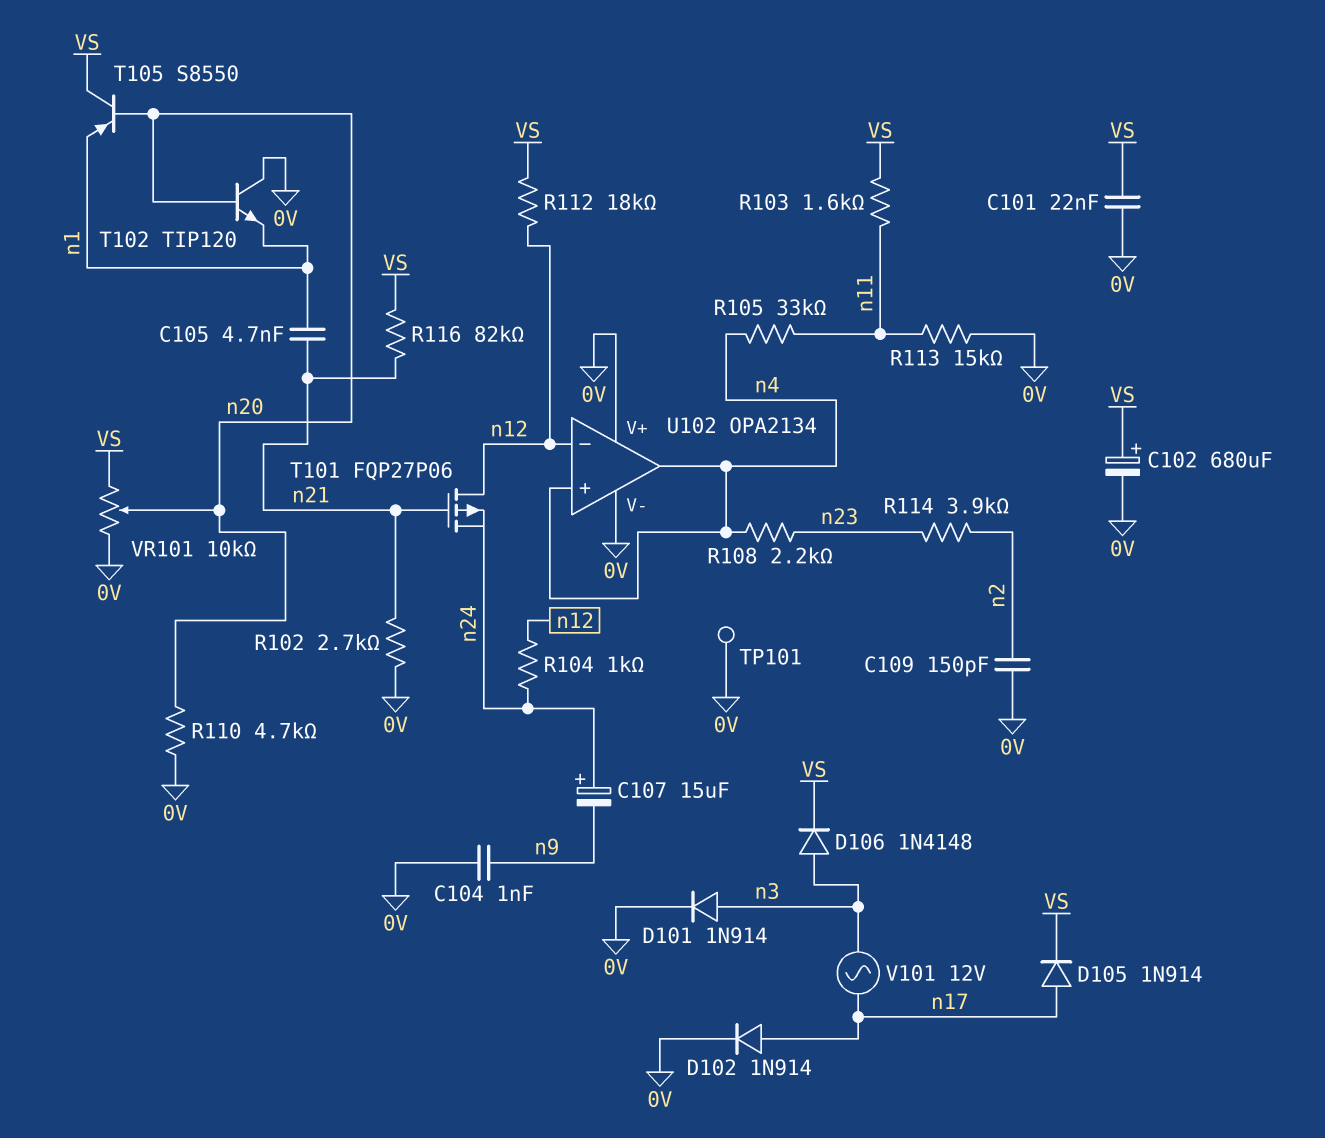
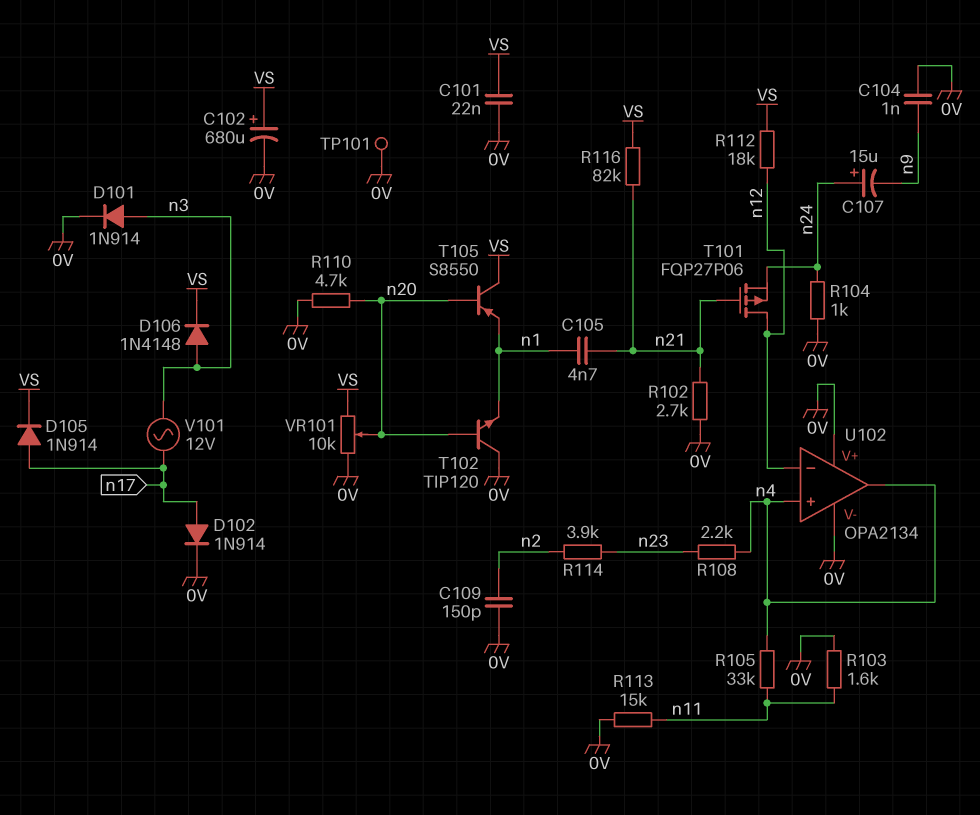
R103: 1.6k (VS, n11) -> 1.6k (0V, n11)
R104: 1k (n12, n24) -> 1k (0V, n24)

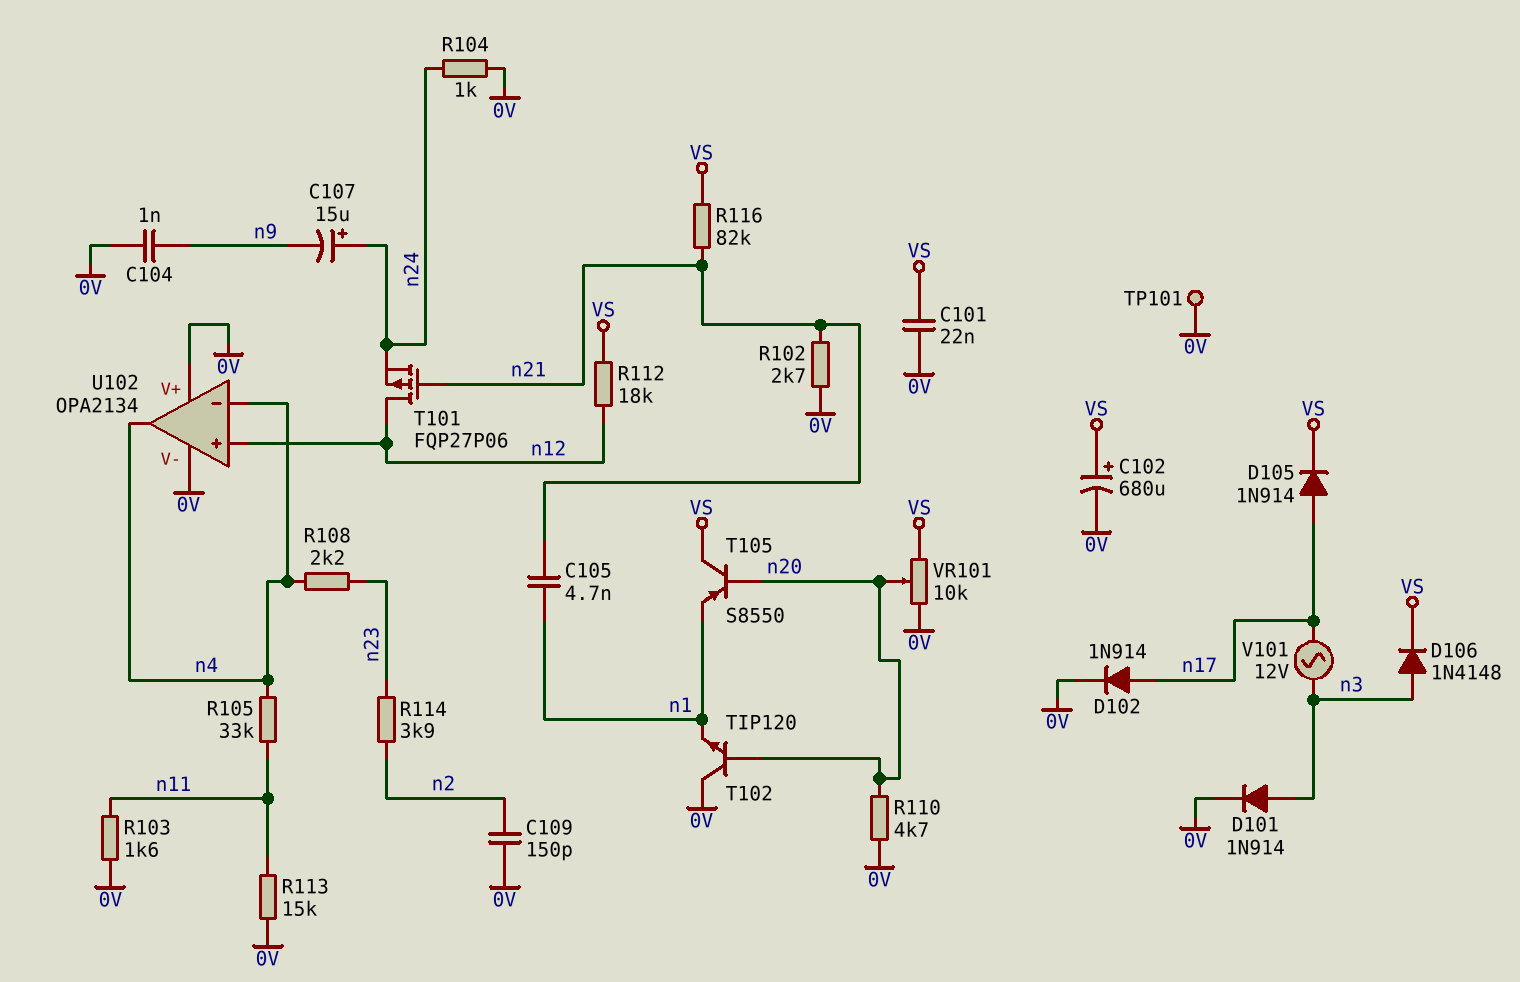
U102 pin in+: n4 -> n12
U102 pin in-: n12 -> n4

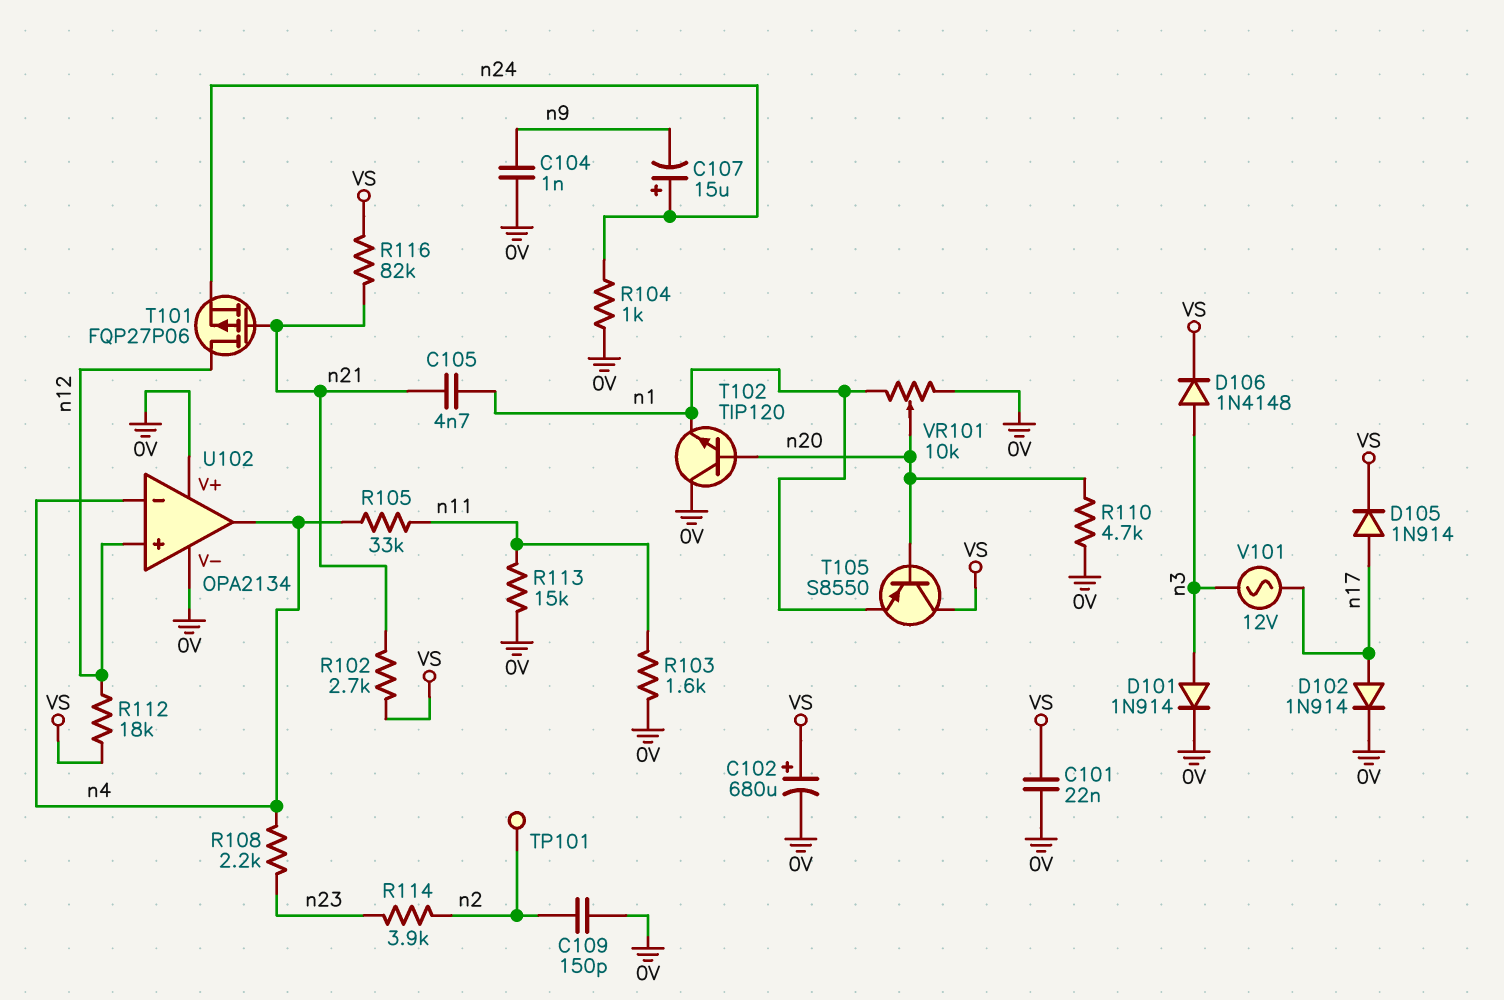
R102: 2.7k (0V, n21) -> 2.7k (VS, n21)
TP101: test point (0V) -> test point (n2)
VR101: 10k (0V, VS, wiper n20) -> 10k (0V, n1, wiper n20)

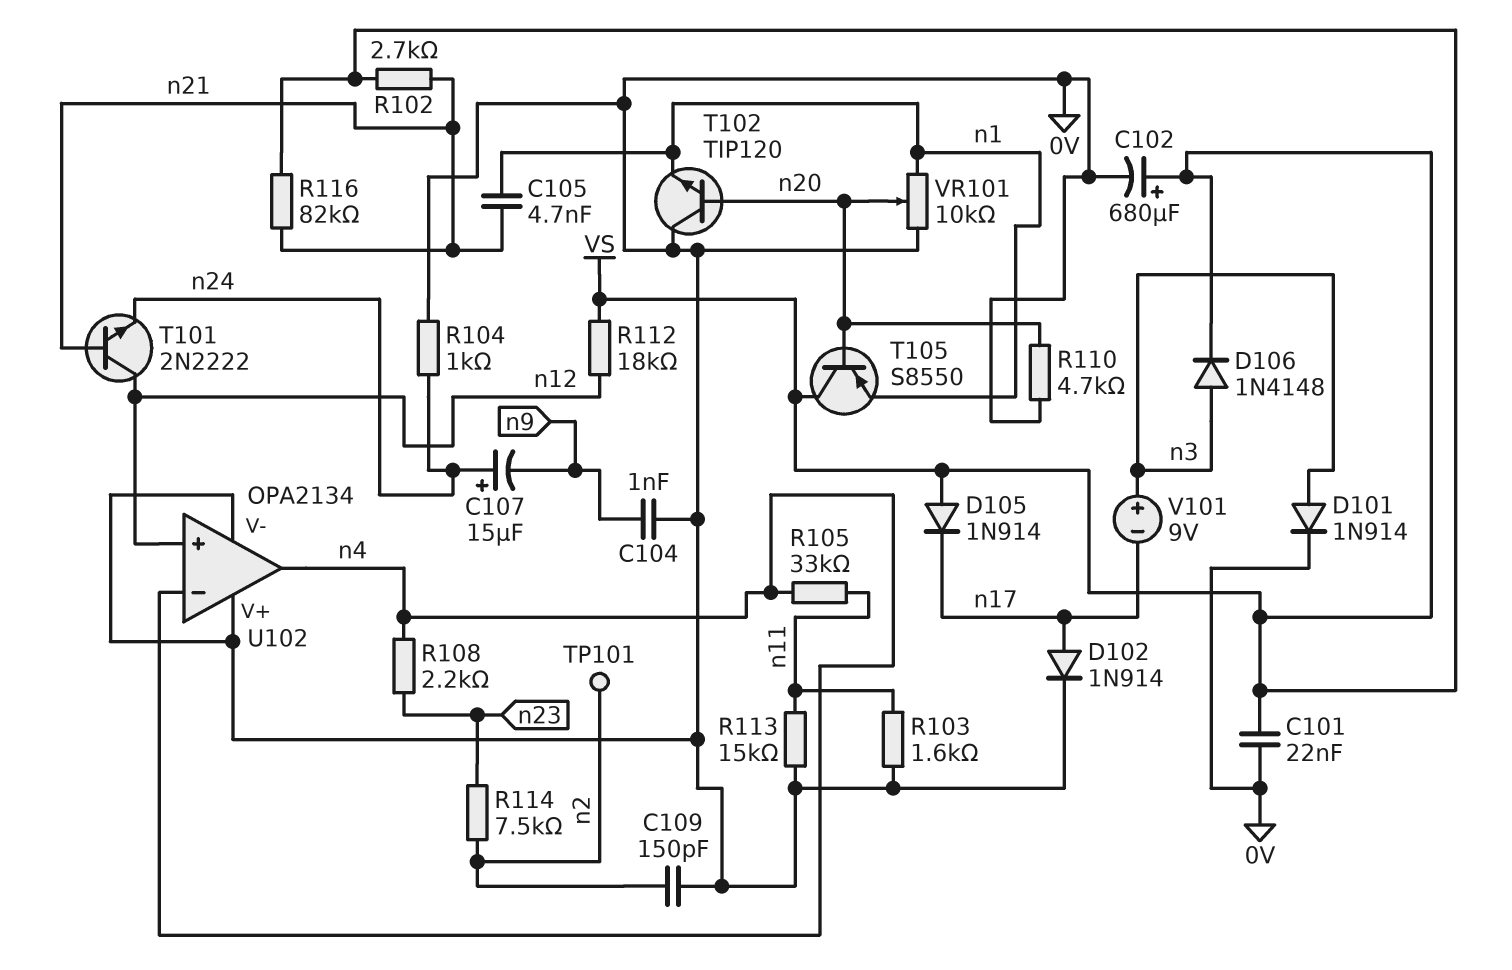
D105: diode 1N914 (A n17, K VS) -> diode 1N914 (A VS, K n17)
R114: 3.9k (n2, n23) -> 7.5k (n2, n23)
T101: PMOS FQP27P06 (G n21, D n12, S n24) -> NPN 2N2222 (B n21, C n12, E n24)
V101: AC 12V (n3, n17) -> 9V (plus n3, minus n17)

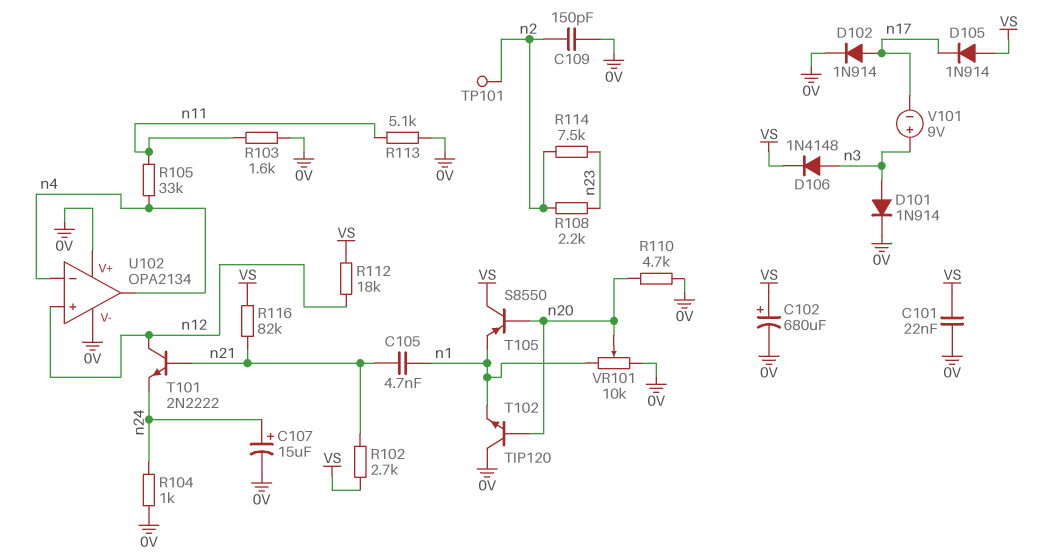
C104: 1nF (0V, n9) -> none
C107: 15uF (plus n24, minus n9) -> 15uF (plus n24, minus 0V)
R108: 2.2k (n4, n23) -> 2.2k (n2, n23)
R113: 15k (0V, n11) -> 5.1k (0V, n11)

